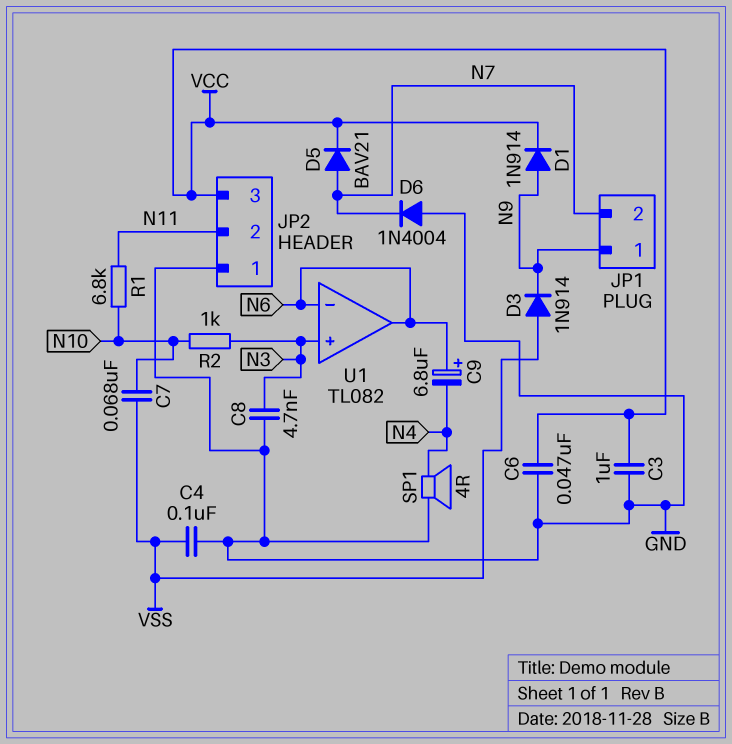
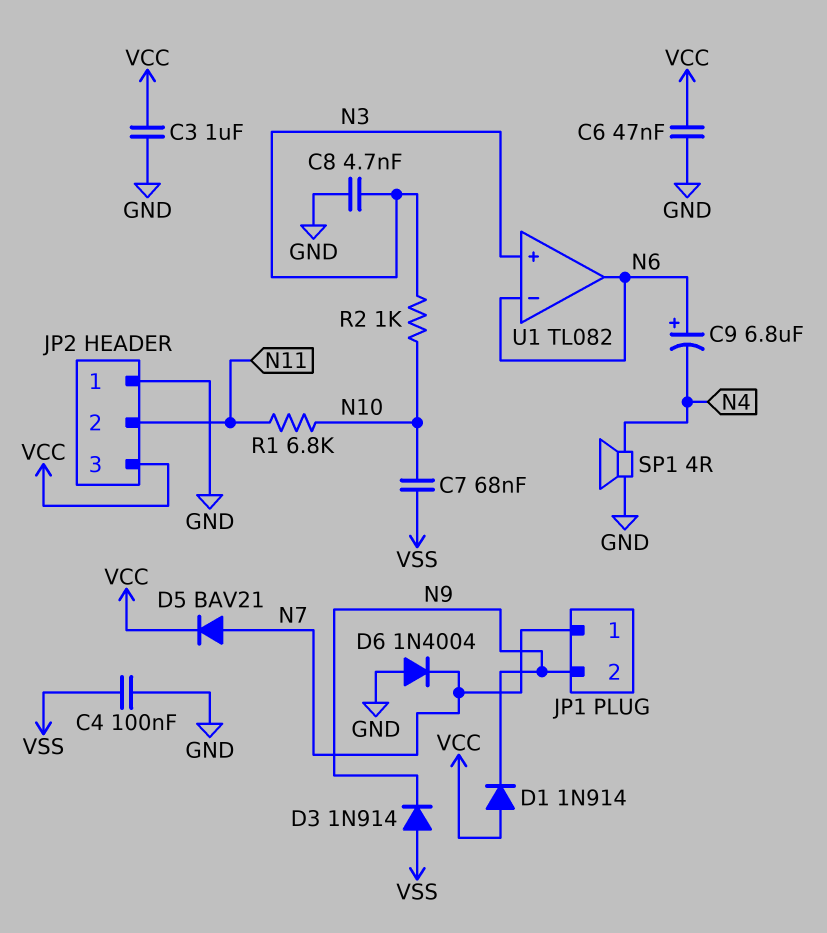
D1: diode 1N914 (A N9, K VCC) -> diode 1N914 (A VCC, K N9)
JP1 pin 1: N9 -> N7
JP1 pin 2: N7 -> N9

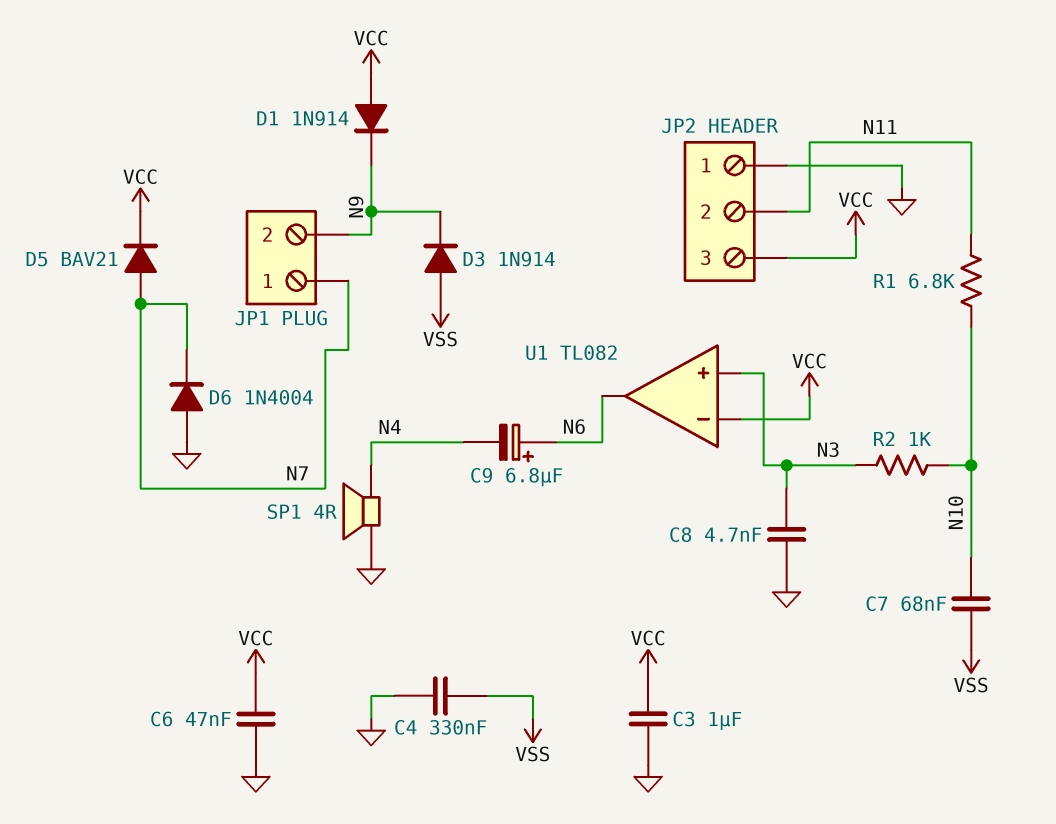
C4: 100nF (GND, VSS) -> 330nF (GND, VSS)
U1 pin in-: N6 -> VCC

